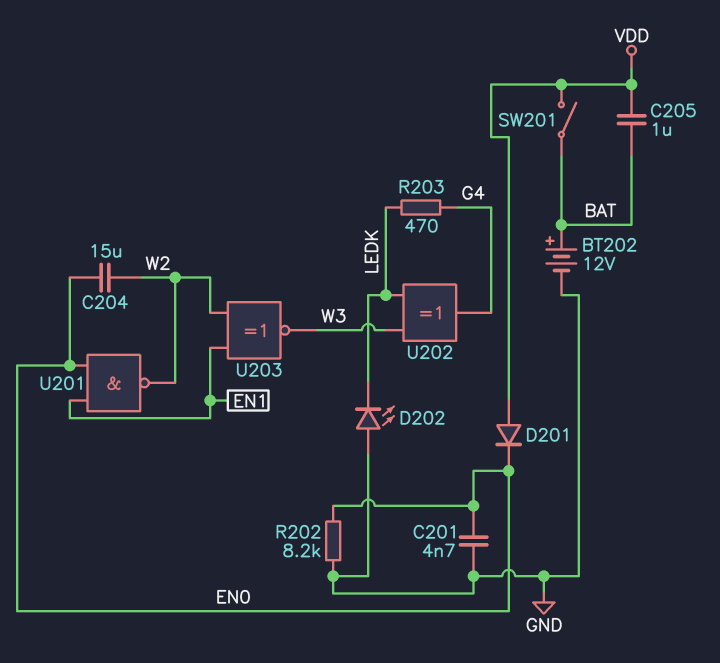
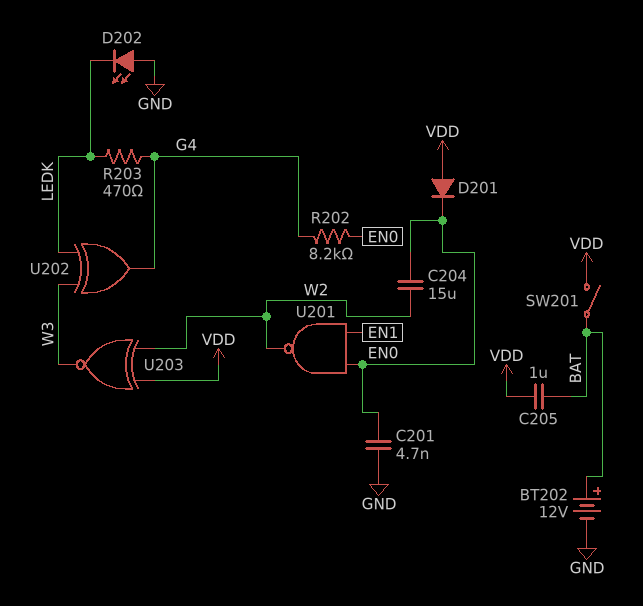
R202: 8.2k (EN0, GND) -> 8.2k (EN0, G4)
U203: XNOR (in EN1, in W2, out W3) -> XNOR (in VDD, in W2, out W3)

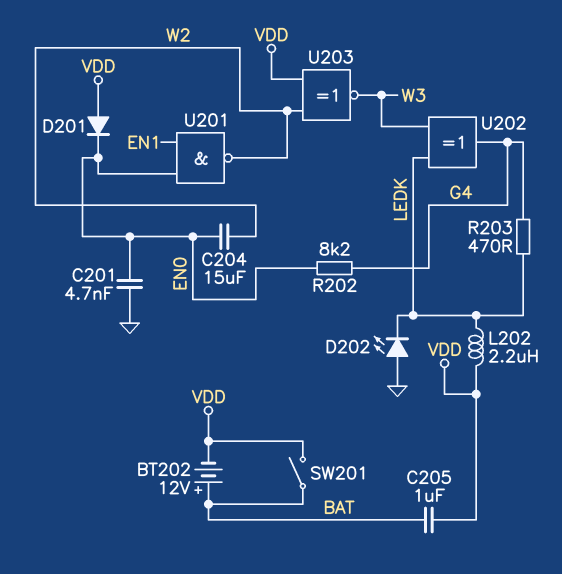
BT202: 12V (plus BAT, minus GND) -> 12V (plus BAT, minus VDD)
L202: none -> 2.2uH (LEDK, VDD)

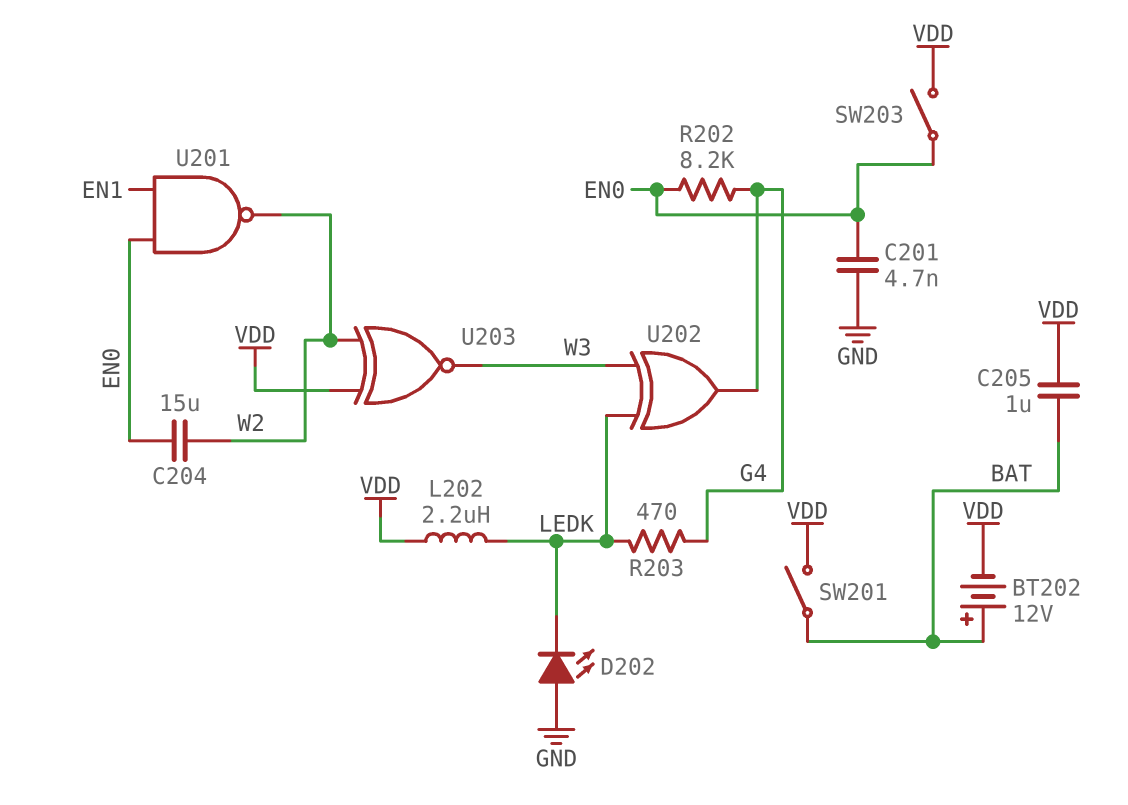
D201: diode (A VDD, K EN0) -> none
SW203: none -> switch (EN0, VDD)

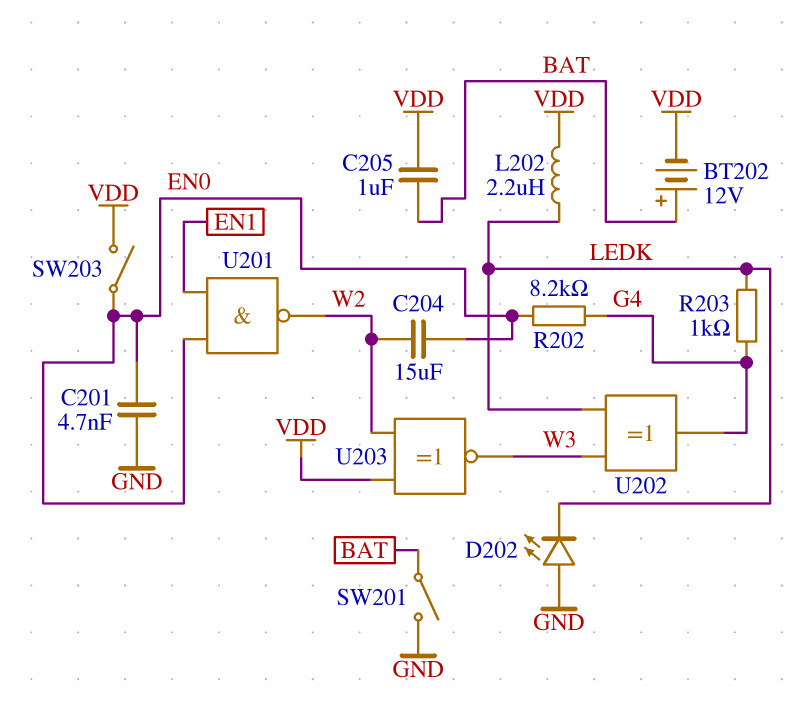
R203: 470 (G4, LEDK) -> 1k (G4, LEDK)
SW201: switch (BAT, VDD) -> switch (BAT, GND)

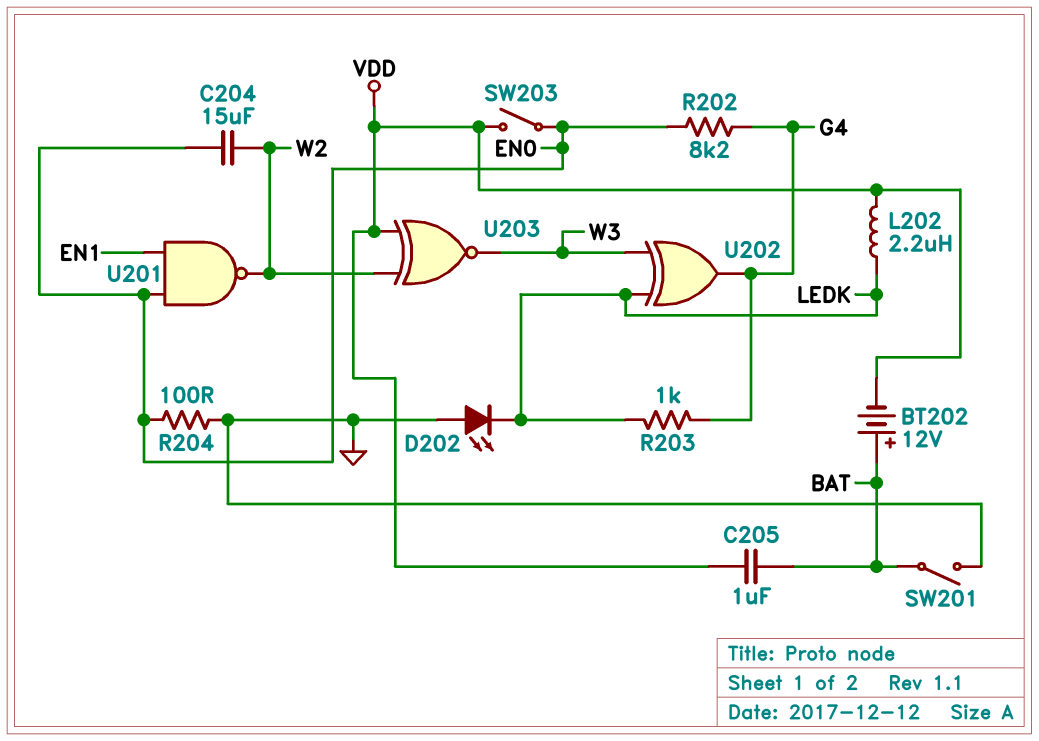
C201: 4.7nF (EN0, GND) -> none
R204: none -> 100 (EN0, GND)

